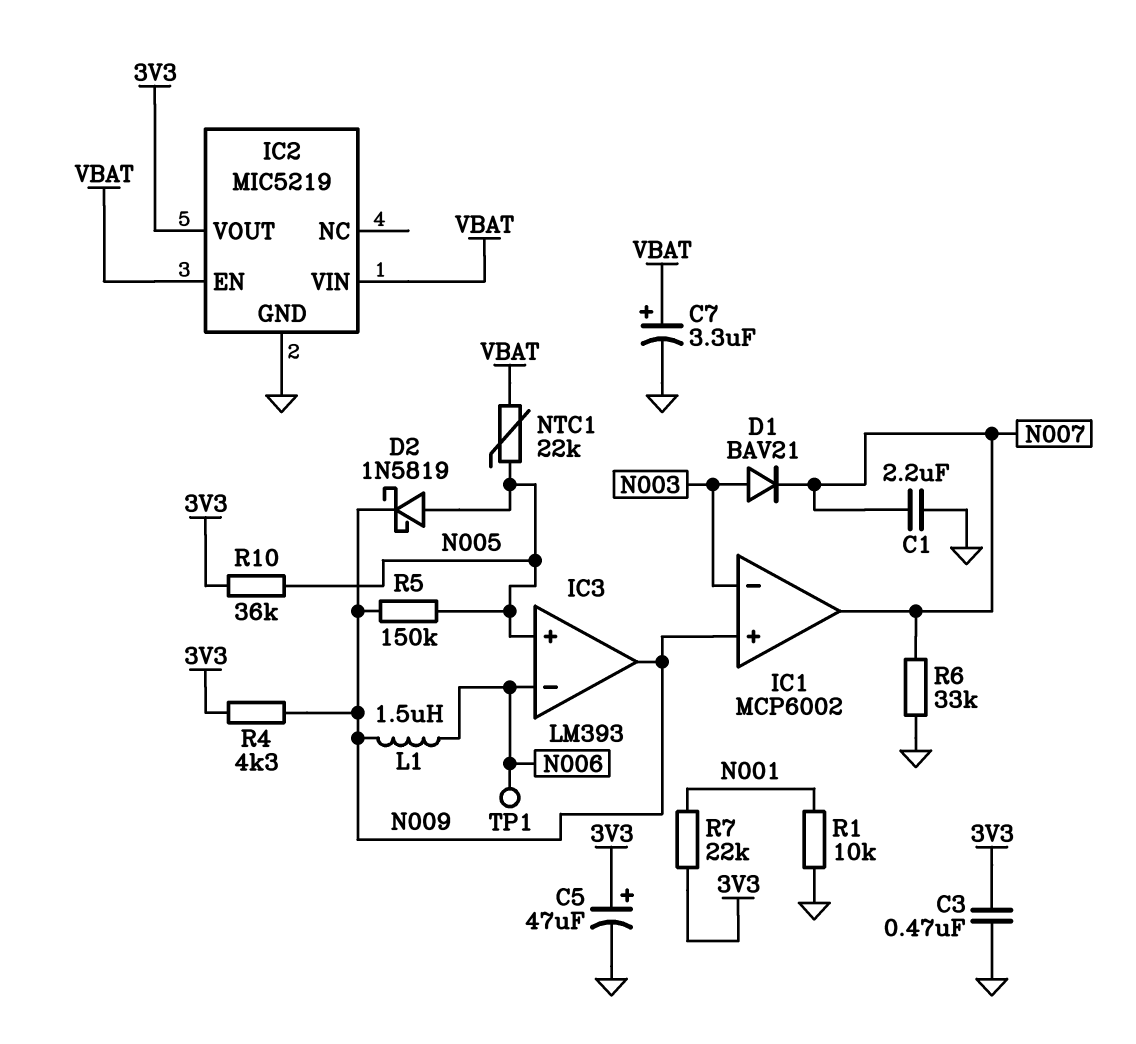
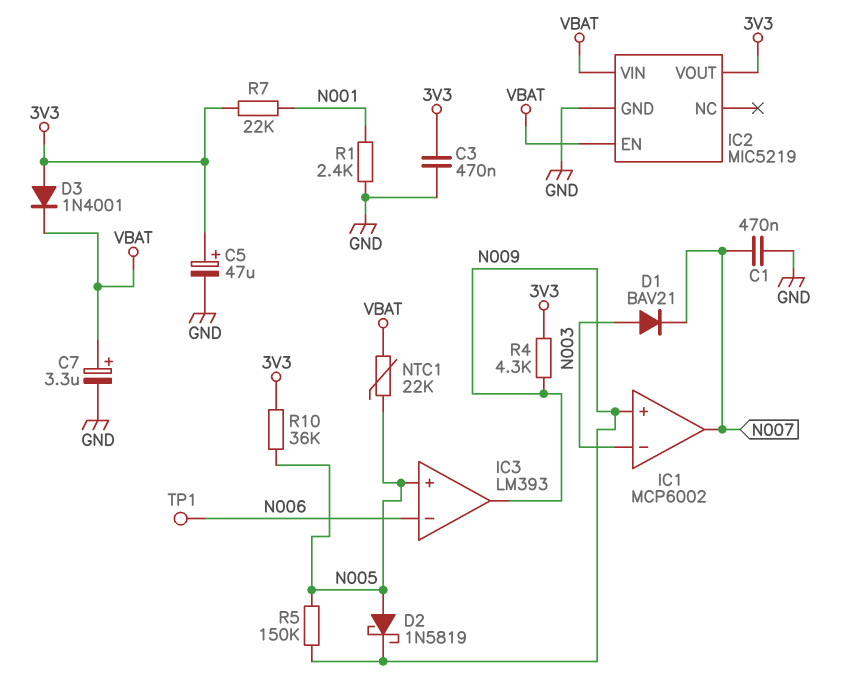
C1: 2.2uF (GND, N007) -> 470nF (GND, N007)
D3: none -> diode 1N4001 (A 3V3, K VBAT)
L1: 1.5uH (N006, N009) -> none
R1: 10k (GND, N001) -> 2.4k (GND, N001)
R6: 33k (GND, N007) -> none

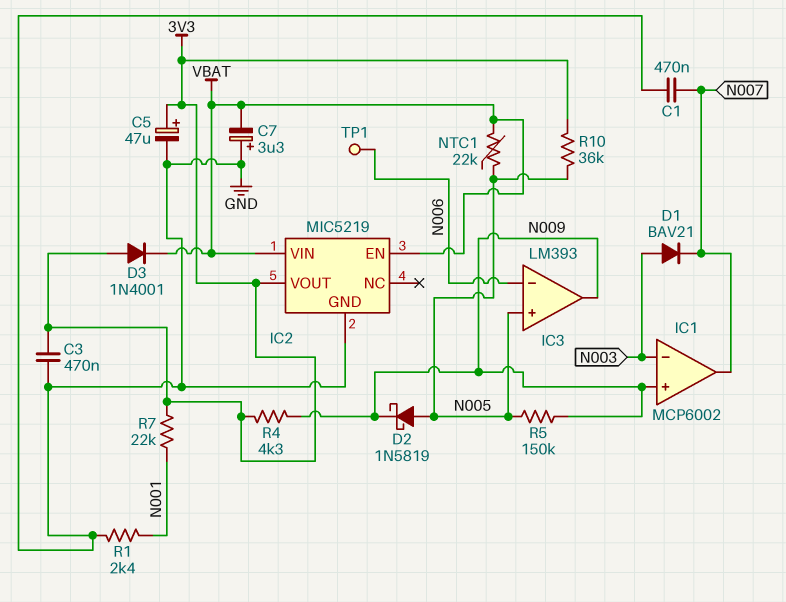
C7: 3.3uF (plus VBAT, minus GND) -> 3.3uF (plus GND, minus VBAT)

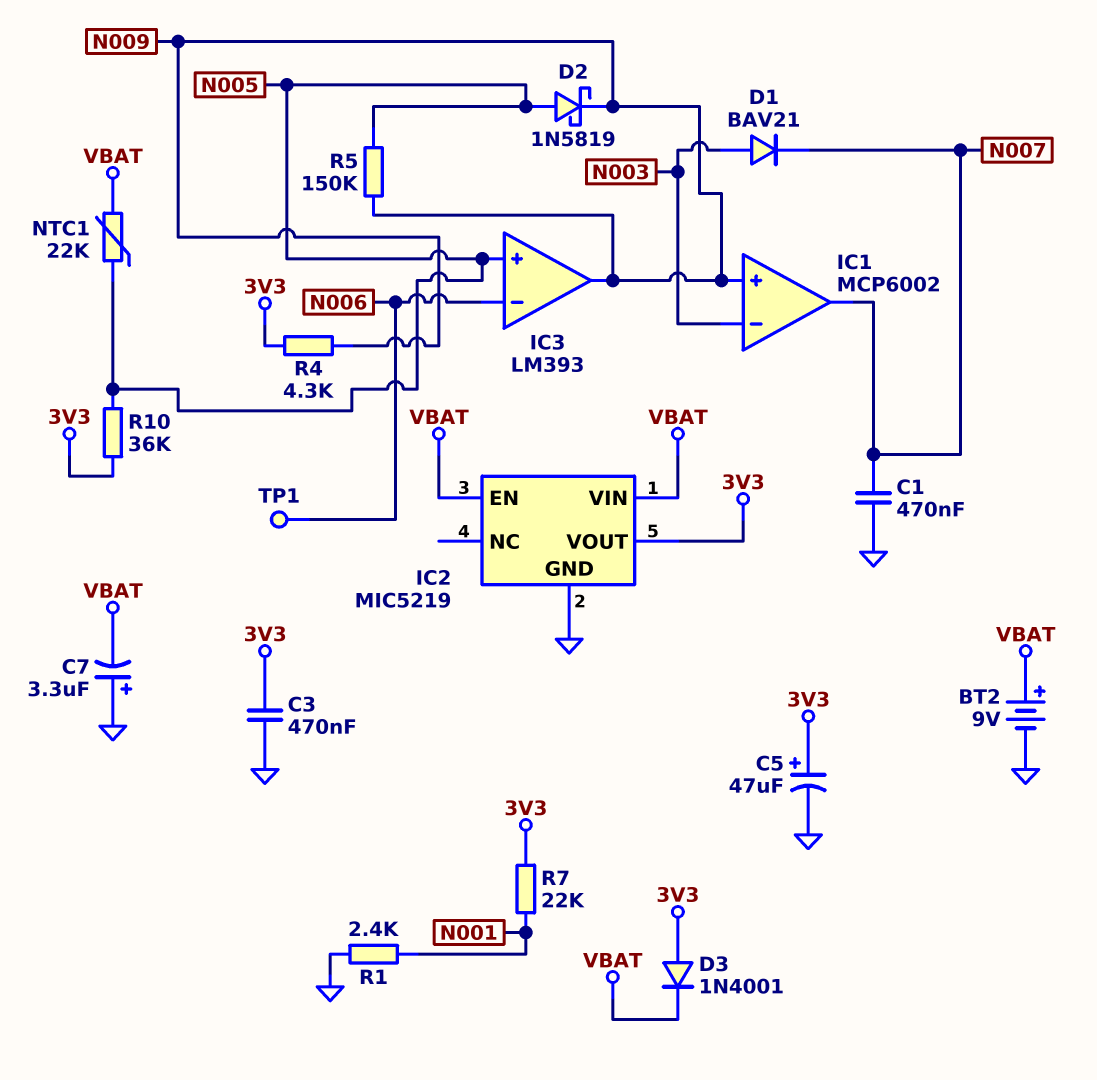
BT2: none -> 9V (plus VBAT, minus GND)

